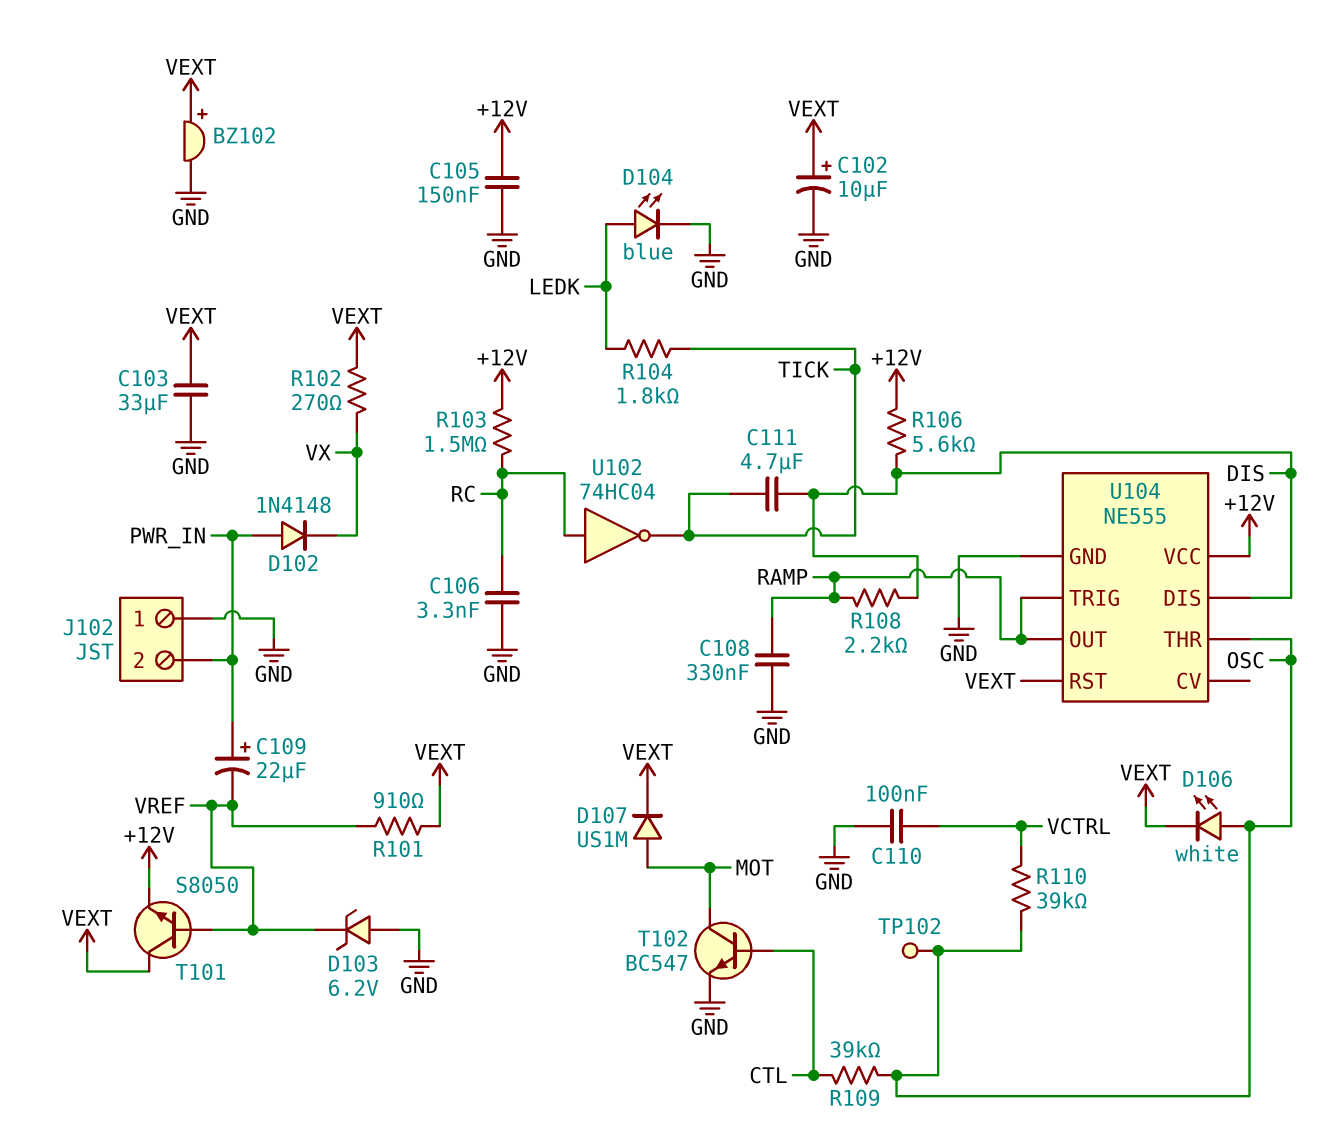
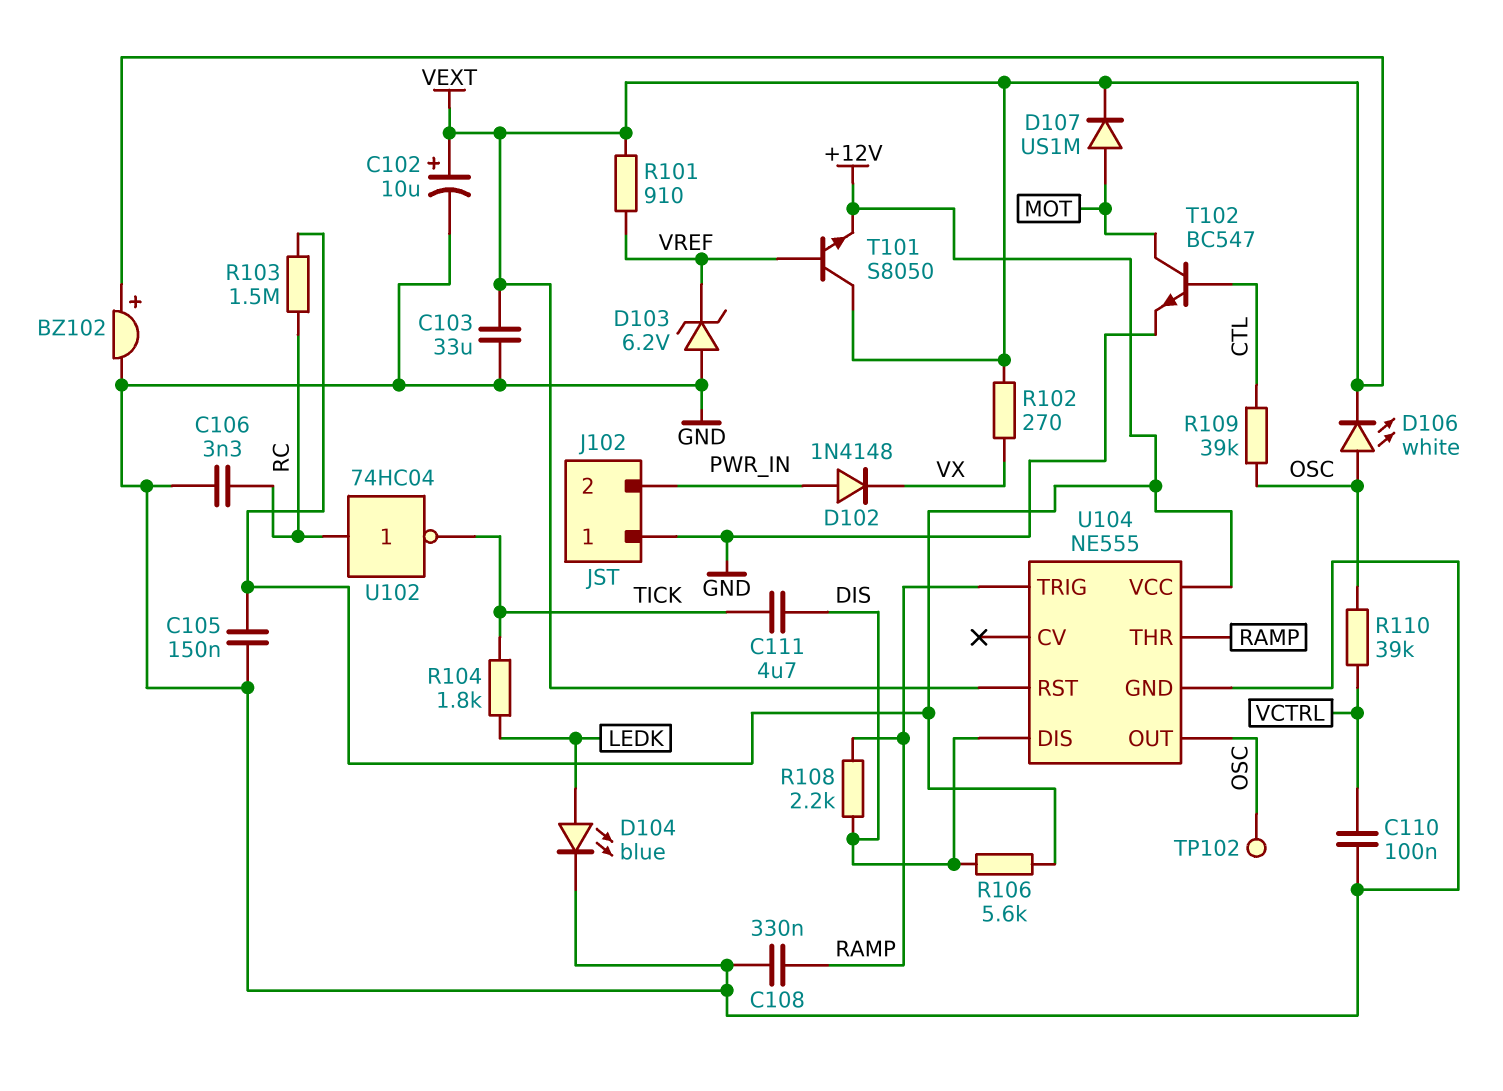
C109: 22uF (plus PWR_IN, minus VREF) -> none
U104 pin OUT: RAMP -> OSC
U104 pin THR: OSC -> RAMP

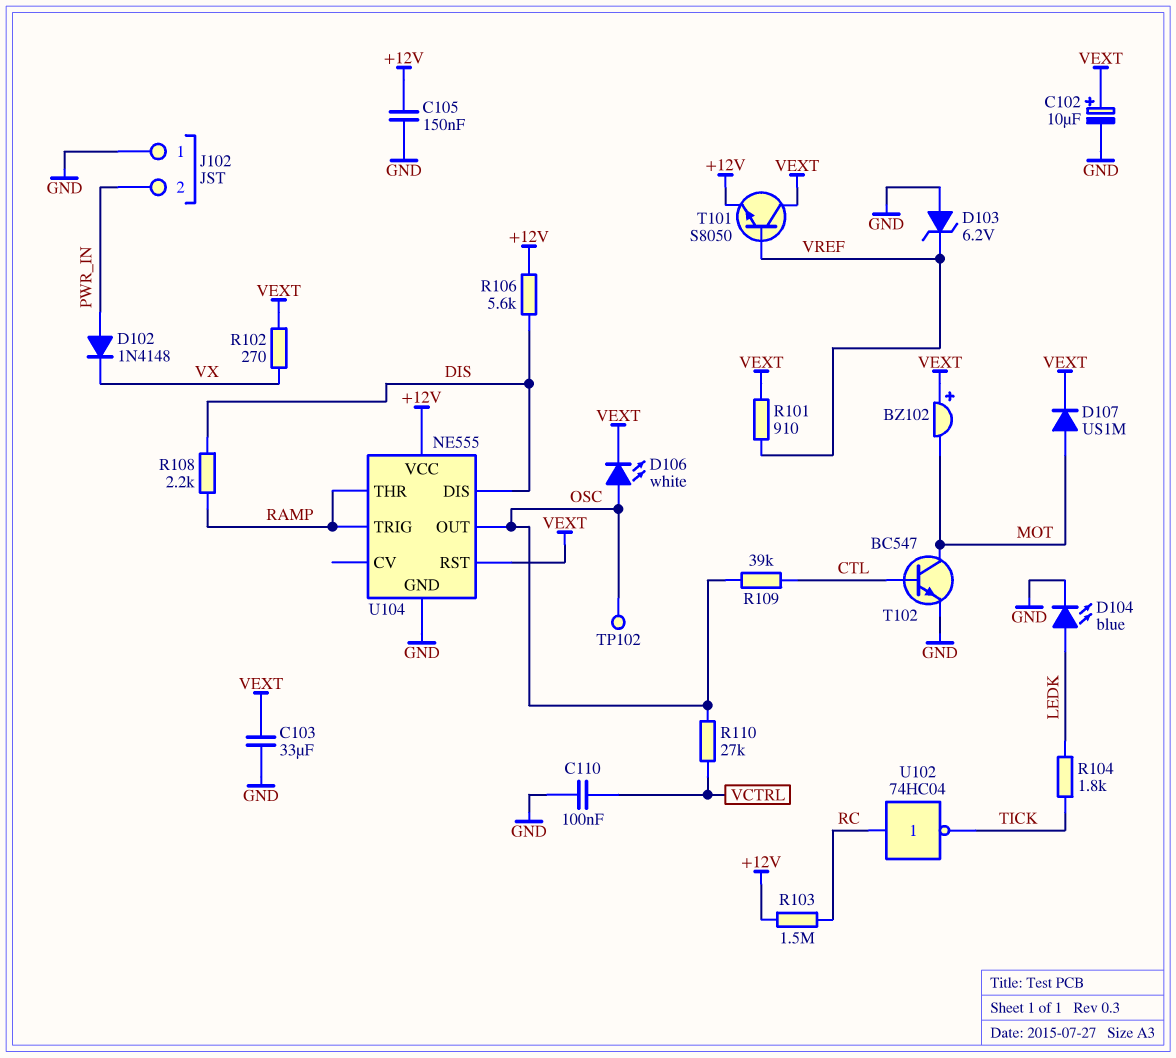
BZ102: buzzer (plus VEXT, minus GND) -> buzzer (plus VEXT, minus MOT)
C106: 3.3nF (GND, RC) -> none
C108: 330nF (GND, RAMP) -> none
C111: 4.7uF (DIS, TICK) -> none
R110: 39k (OSC, VCTRL) -> 27k (OSC, VCTRL)

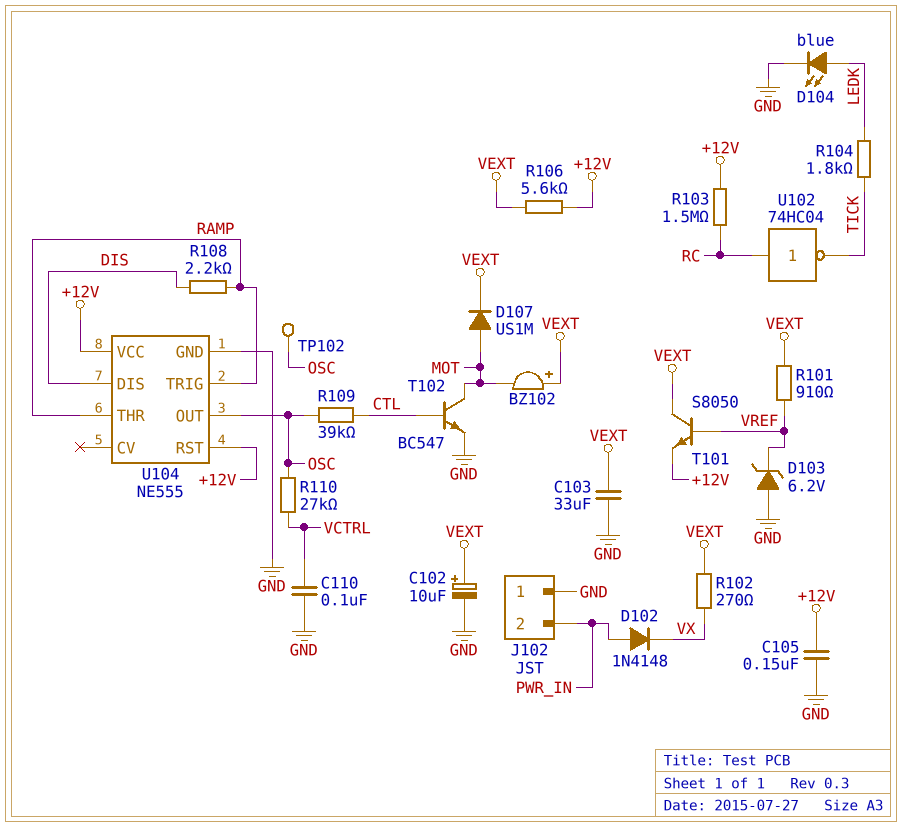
D106: LED white (A OSC, K VEXT) -> none
R106: 5.6k (+12V, DIS) -> 5.6k (+12V, VEXT)
U104 pin RST: VEXT -> +12V

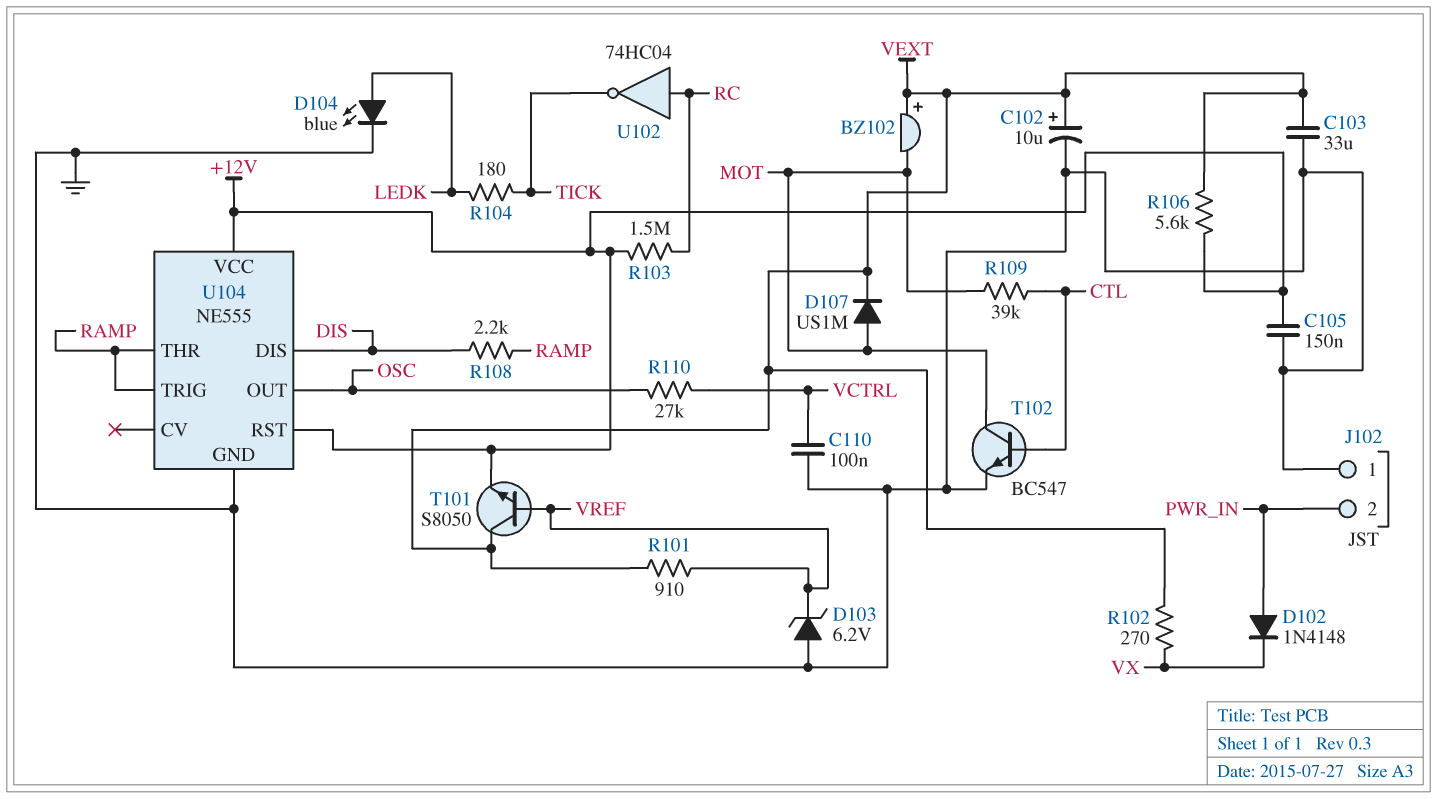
R104: 1.8k (LEDK, TICK) -> 180 (LEDK, TICK)
R109: 39k (CTL, OSC) -> 39k (CTL, MOT)
TP102: test point (OSC) -> none

